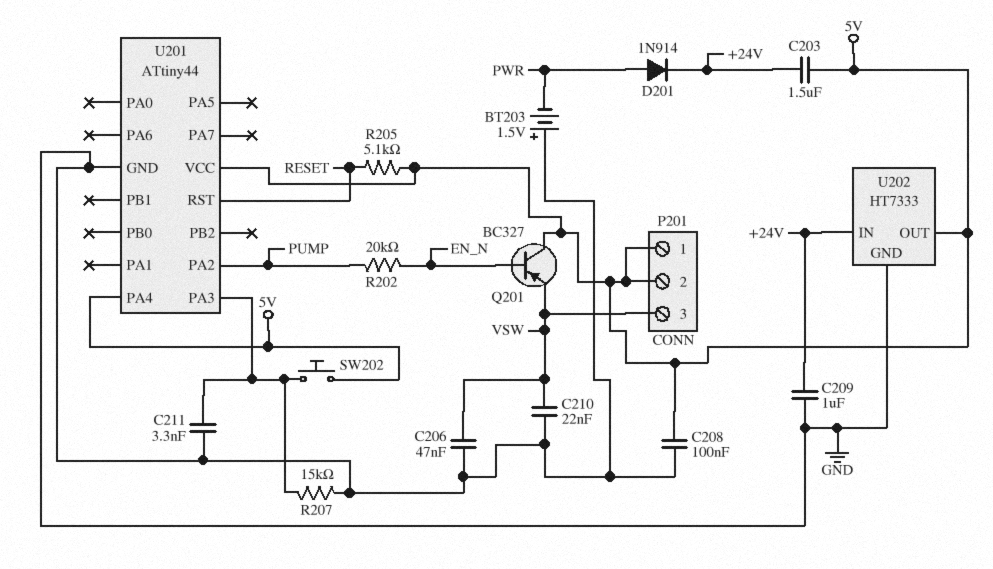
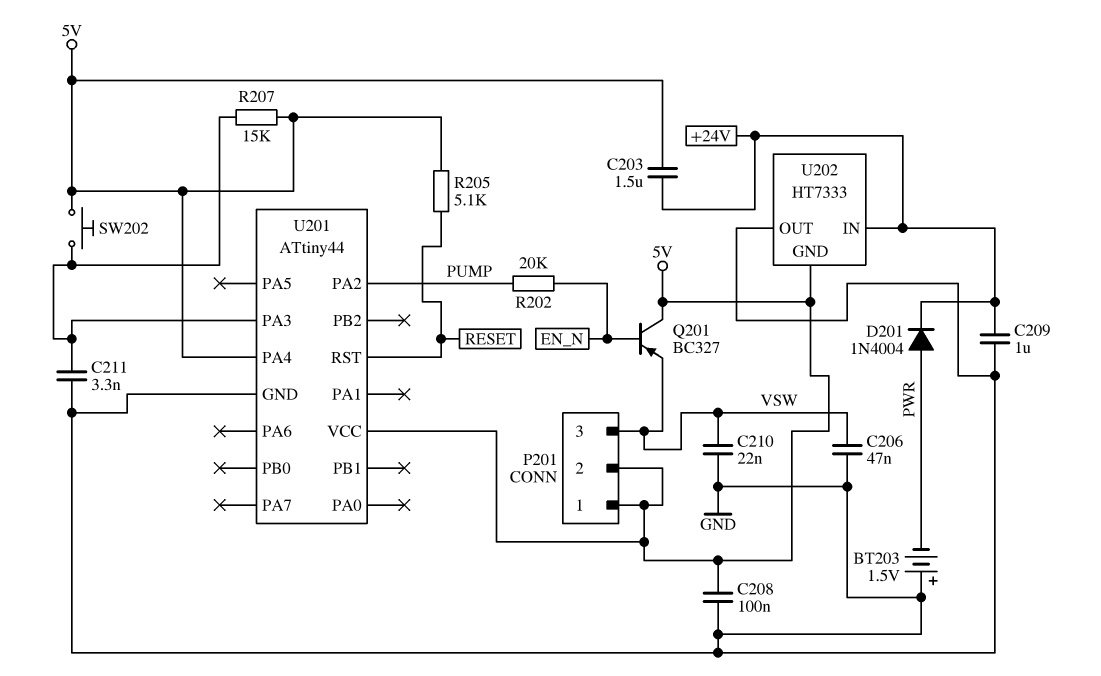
D201: diode 1N914 (A PWR, K +24V) -> diode 1N4004 (A PWR, K +24V)
R207: 15k (GND, U201/PA3) -> 15k (5V, U201/PA3)
U202 pin GND: GND -> 5V
U202 pin OUT: 5V -> GND

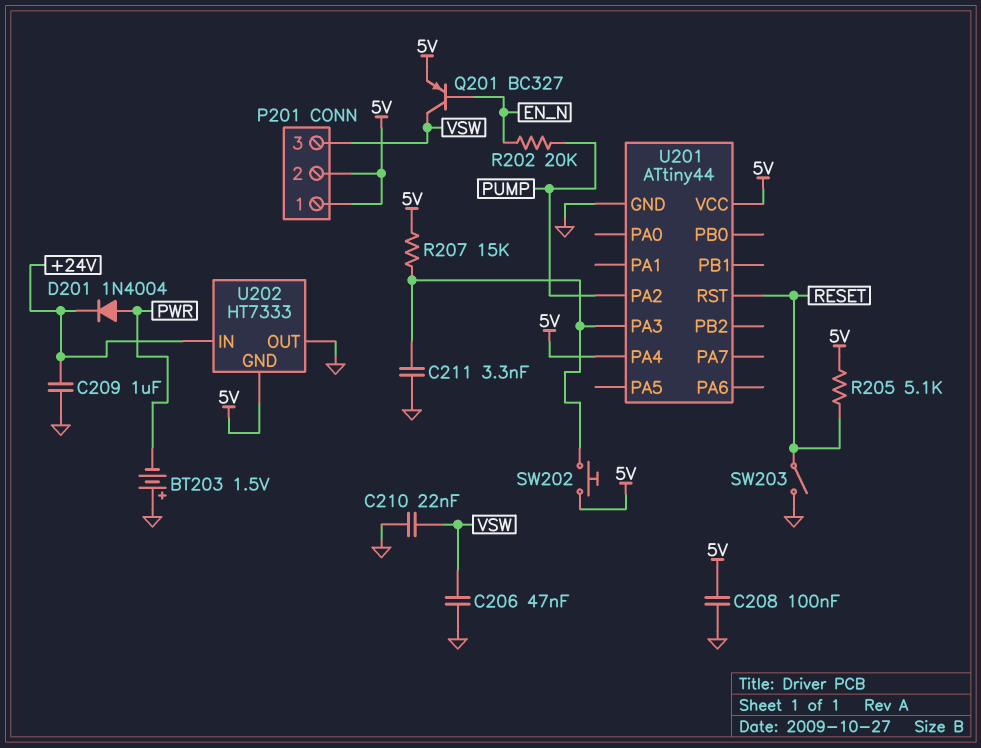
C203: 1.5uF (+24V, 5V) -> none
Q201: PNP BC327 (B EN_N, C 5V, E VSW) -> PNP BC327 (B EN_N, C VSW, E 5V)
SW203: none -> switch (GND, RESET)

